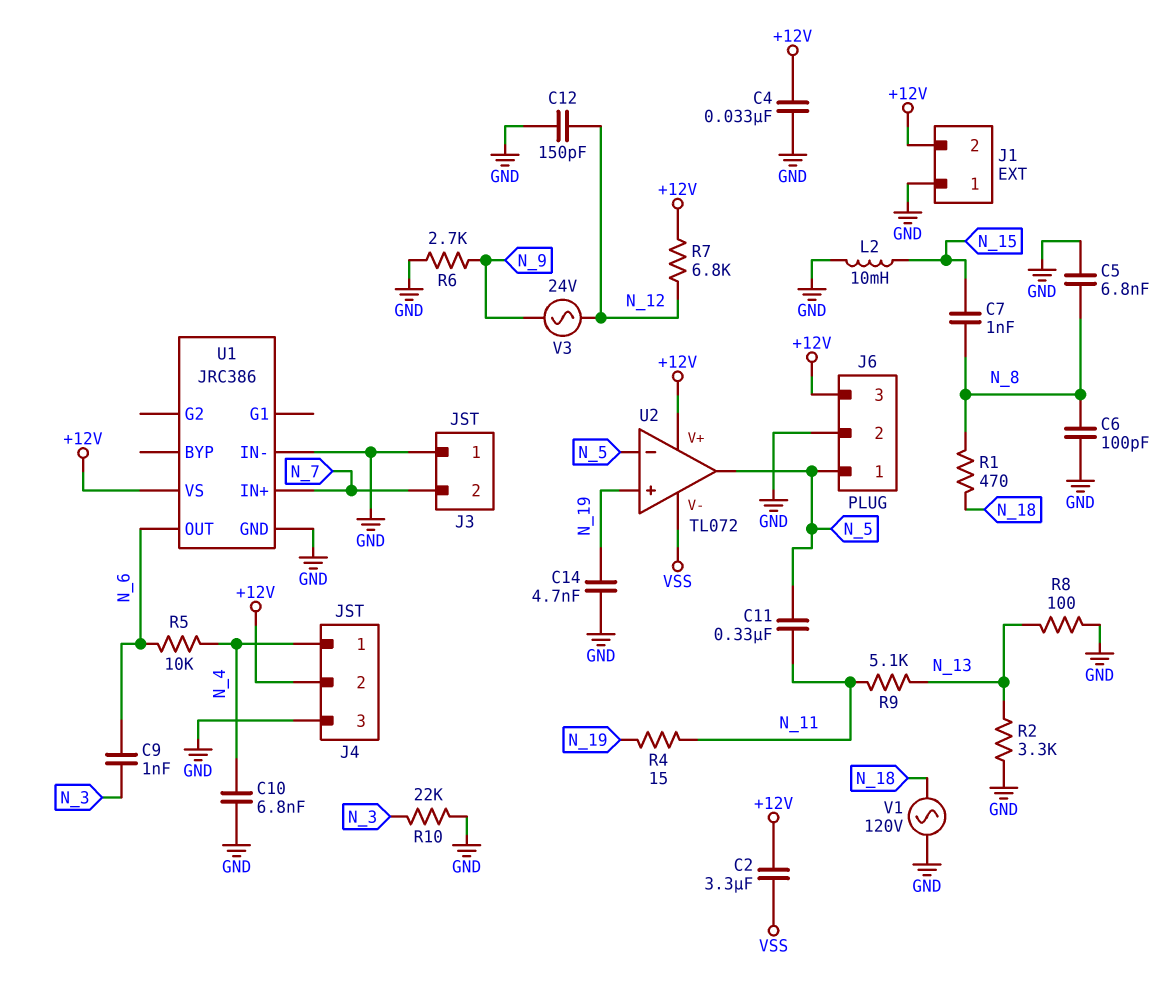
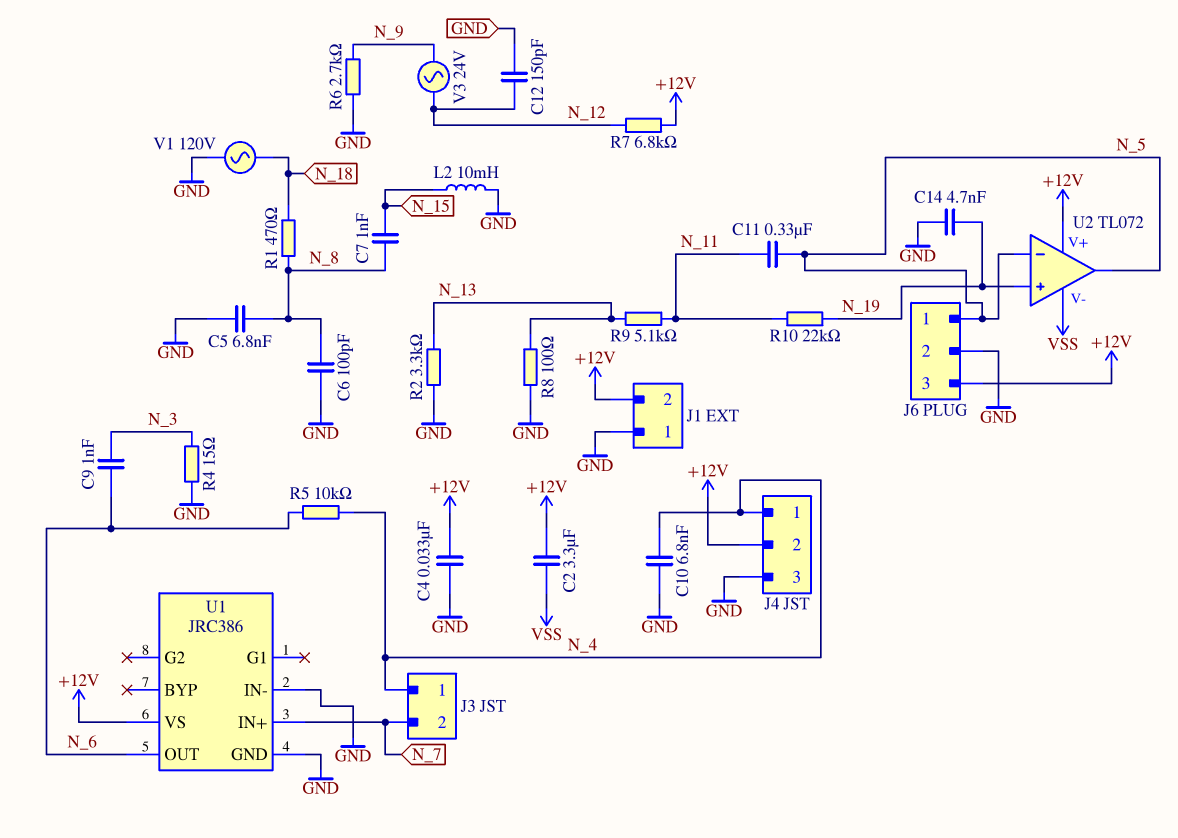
J3 pin 1: GND -> N_4
R4: 15 (N_11, N_19) -> 15 (GND, N_3)
R10: 22k (GND, N_3) -> 22k (N_11, N_19)

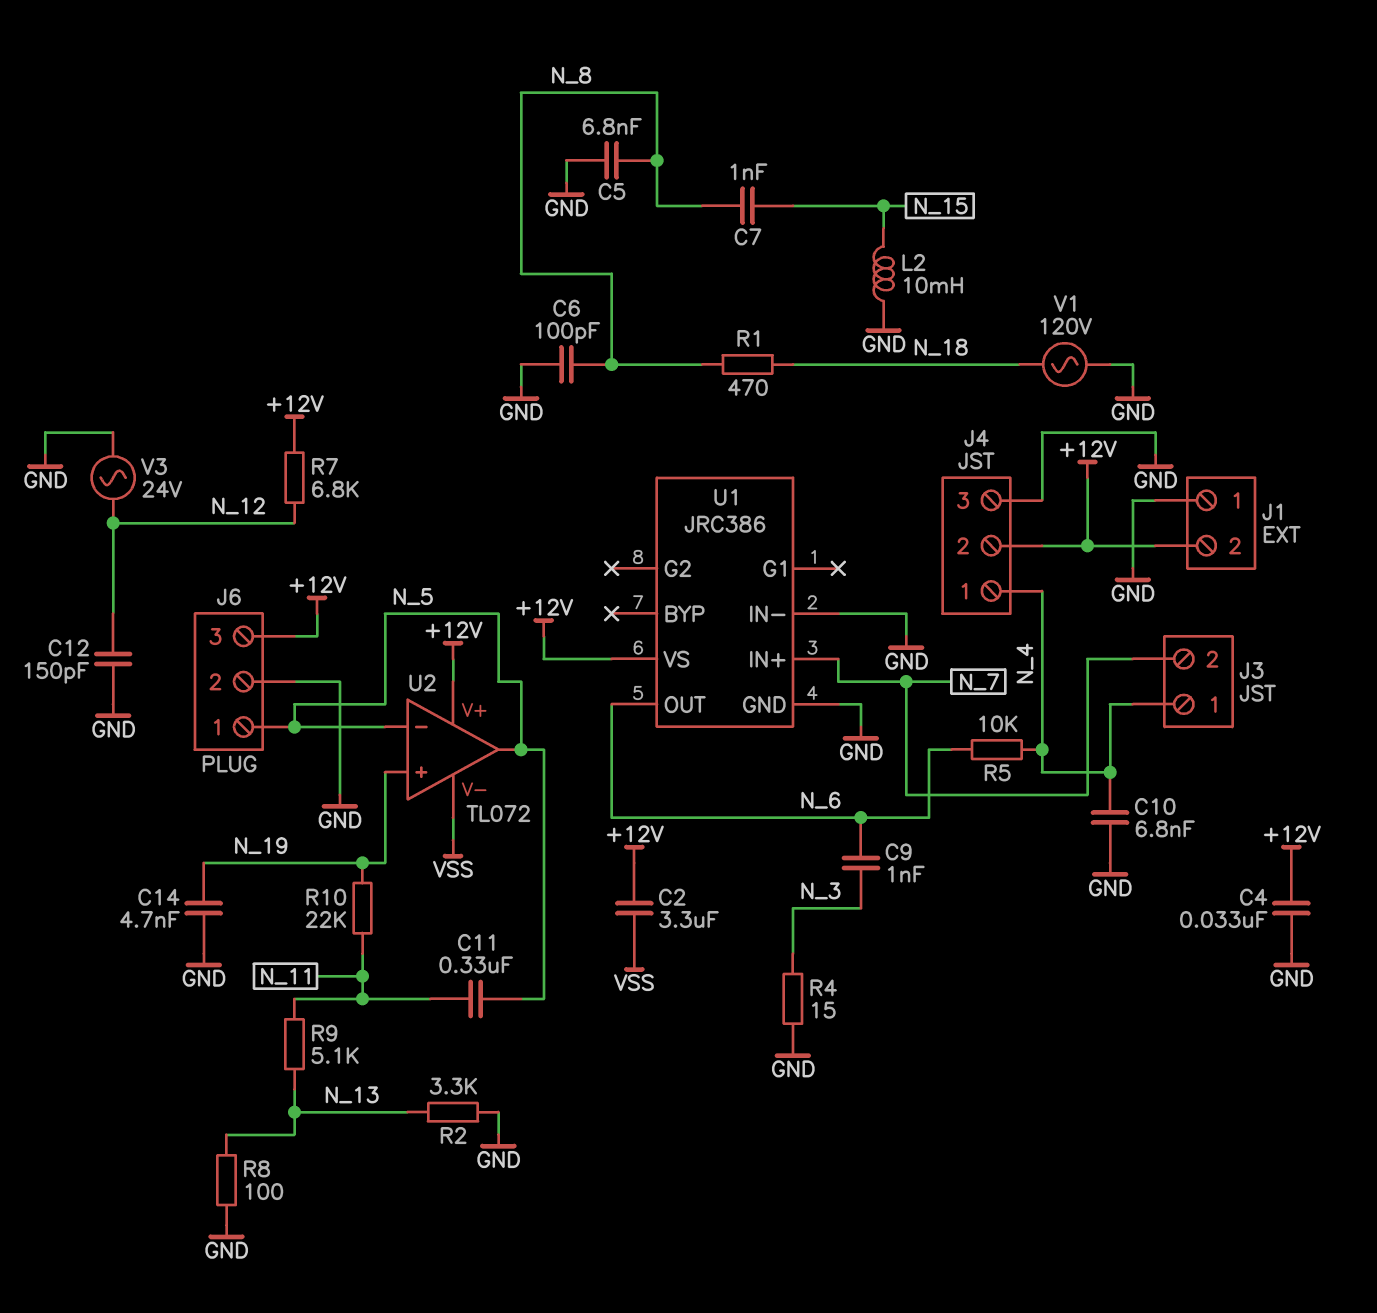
R6: 2.7k (GND, N_9) -> none
V3: AC 24V (N_9, N_12) -> AC 24V (GND, N_12)

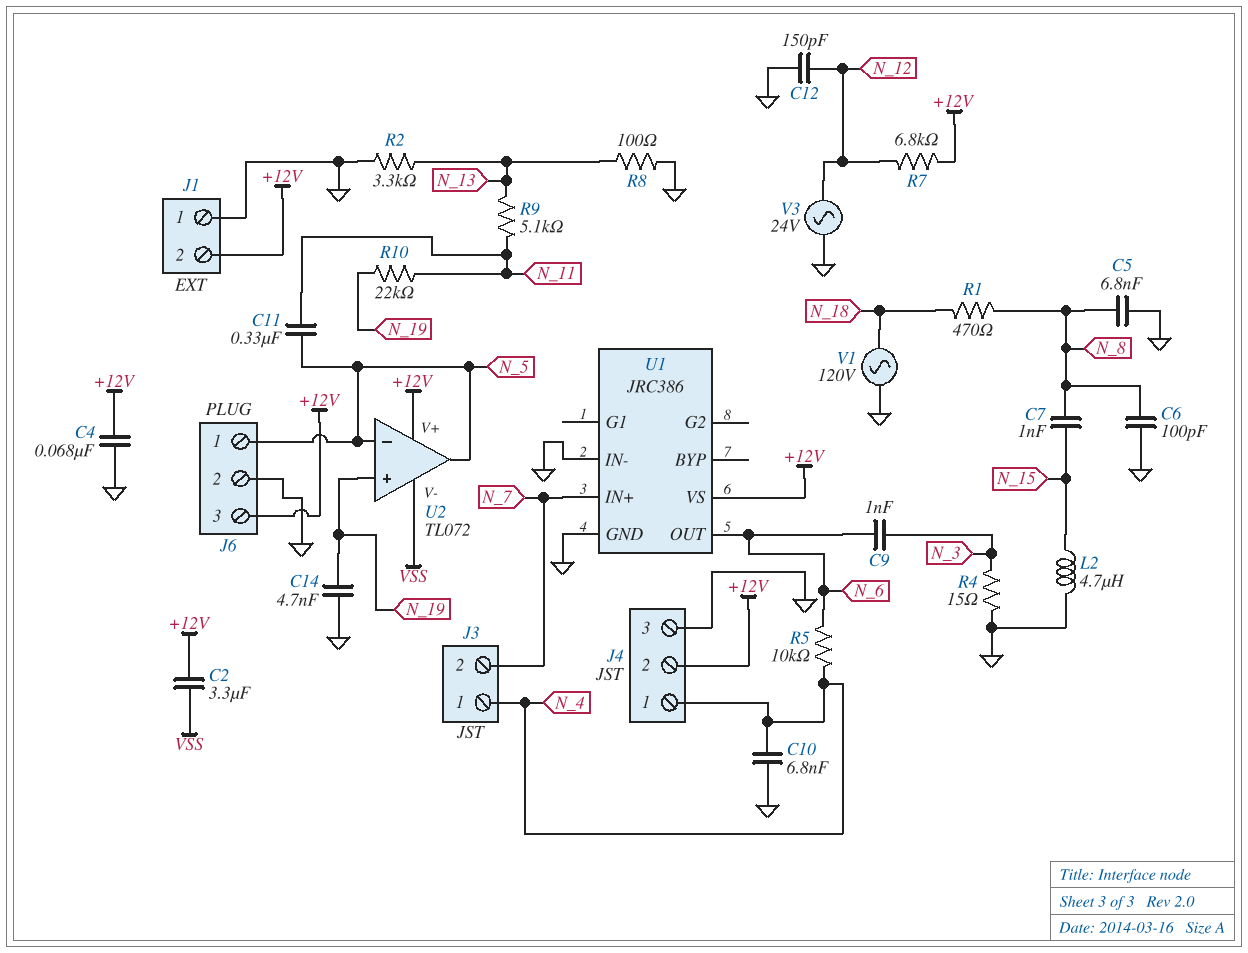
C4: 33nF (+12V, GND) -> 68nF (+12V, GND)
L2: 10mH (GND, N_15) -> 4.7uH (GND, N_15)

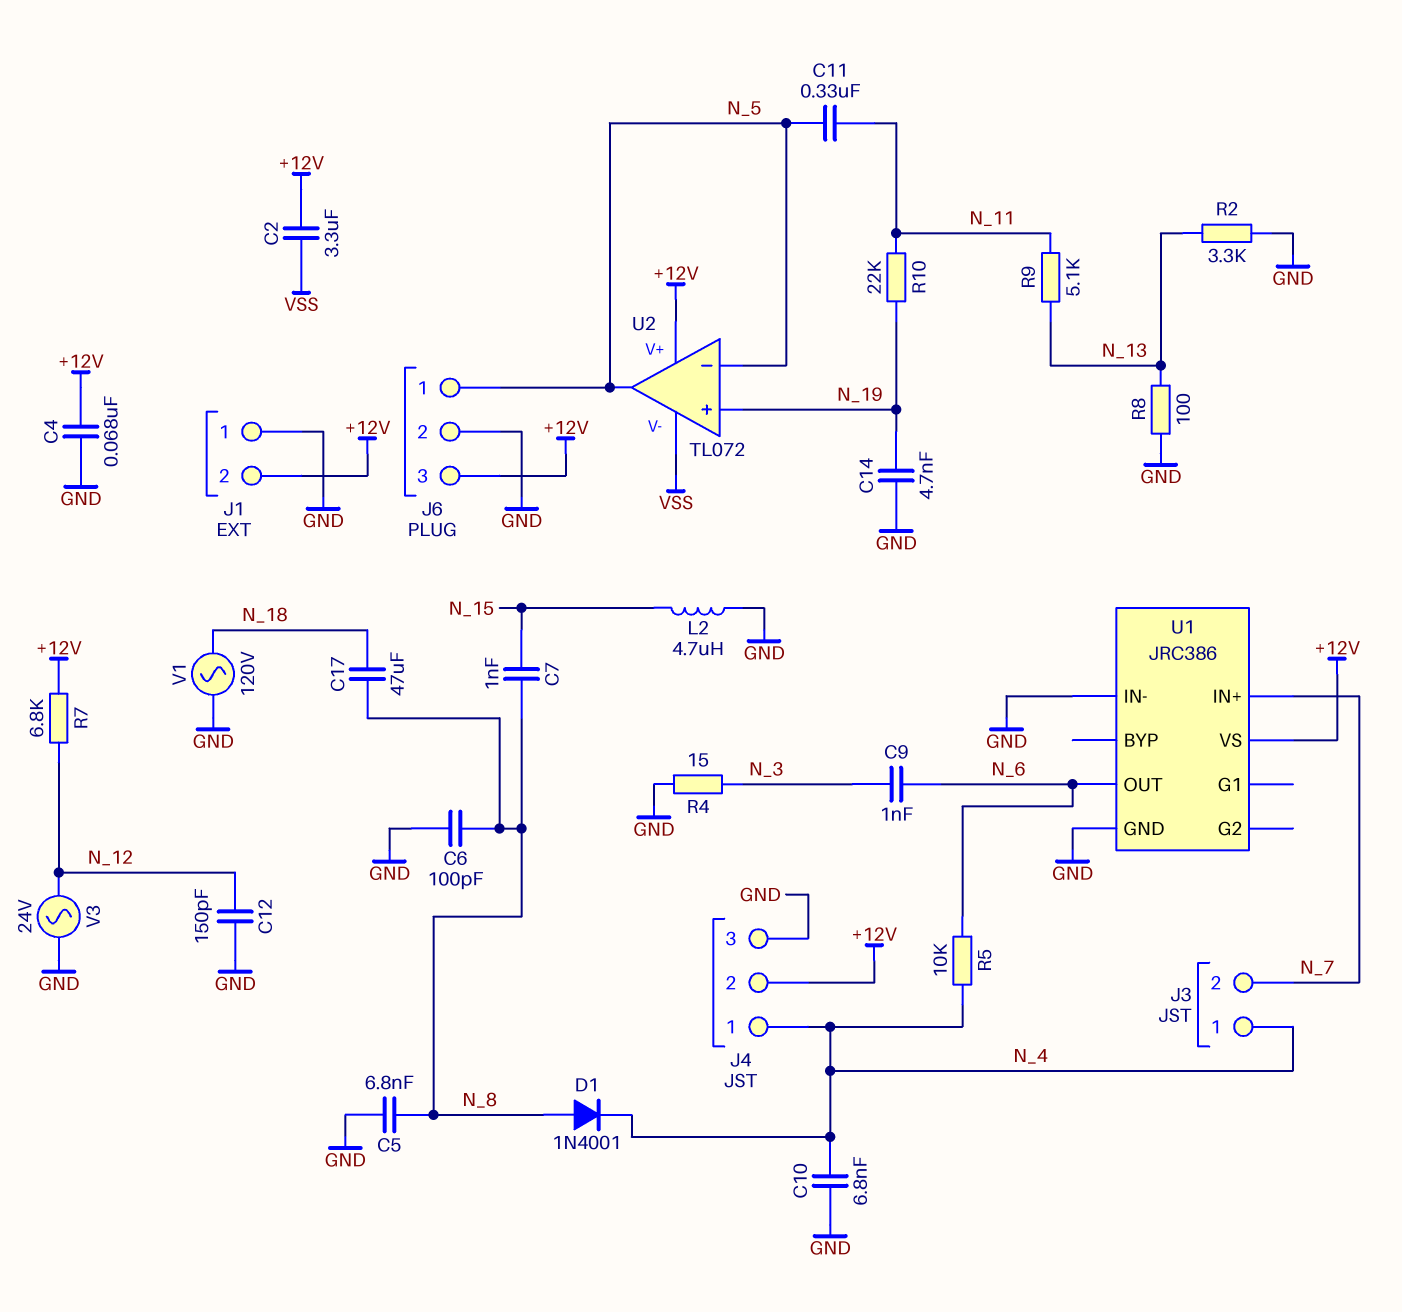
C17: none -> 47uF (N_8, N_18)
D1: none -> diode 1N4001 (A N_8, K N_4)
R1: 470 (N_8, N_18) -> none

